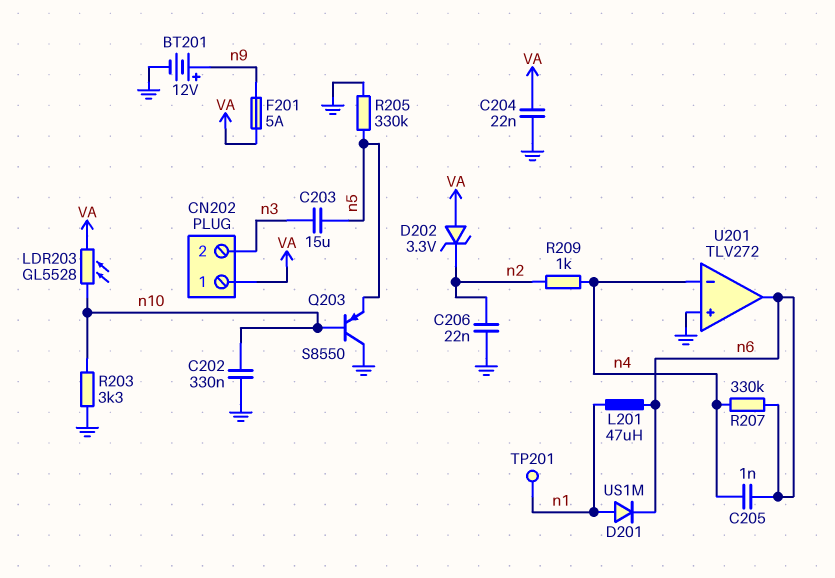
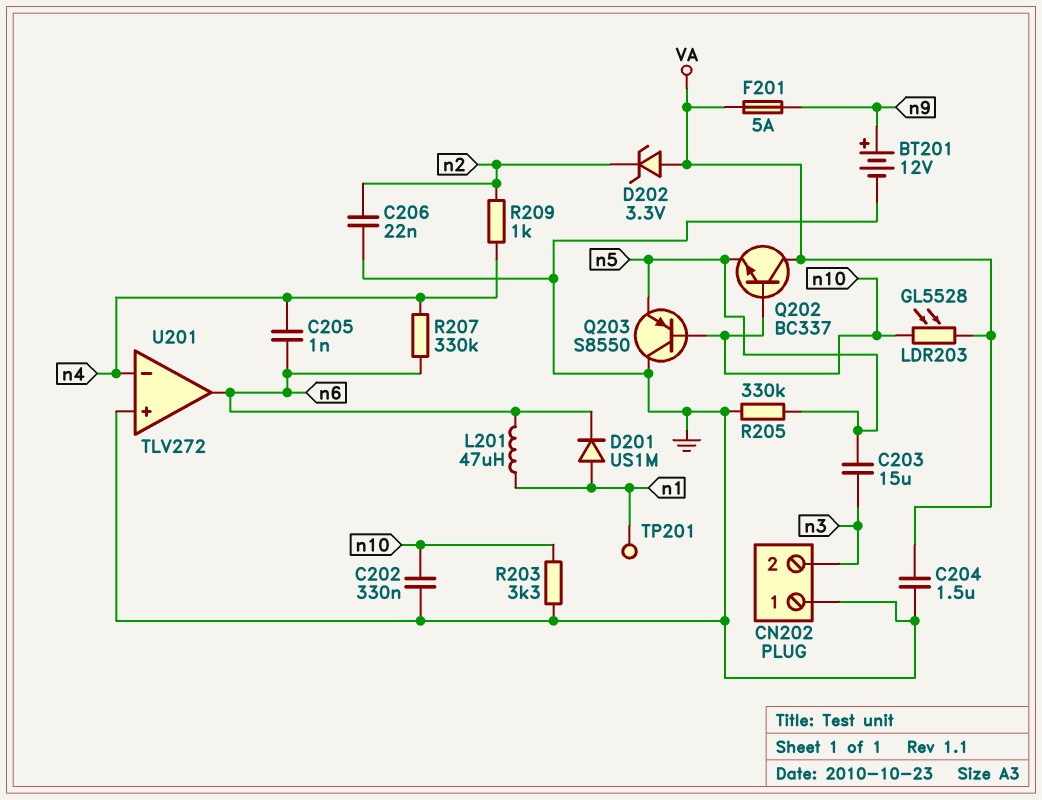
C204: 22nF (GND, VA) -> 1.5uF (GND, VA)
CN202 pin 1: VA -> GND
Q202: none -> NPN BC337 (B n10, C VA, E n5)

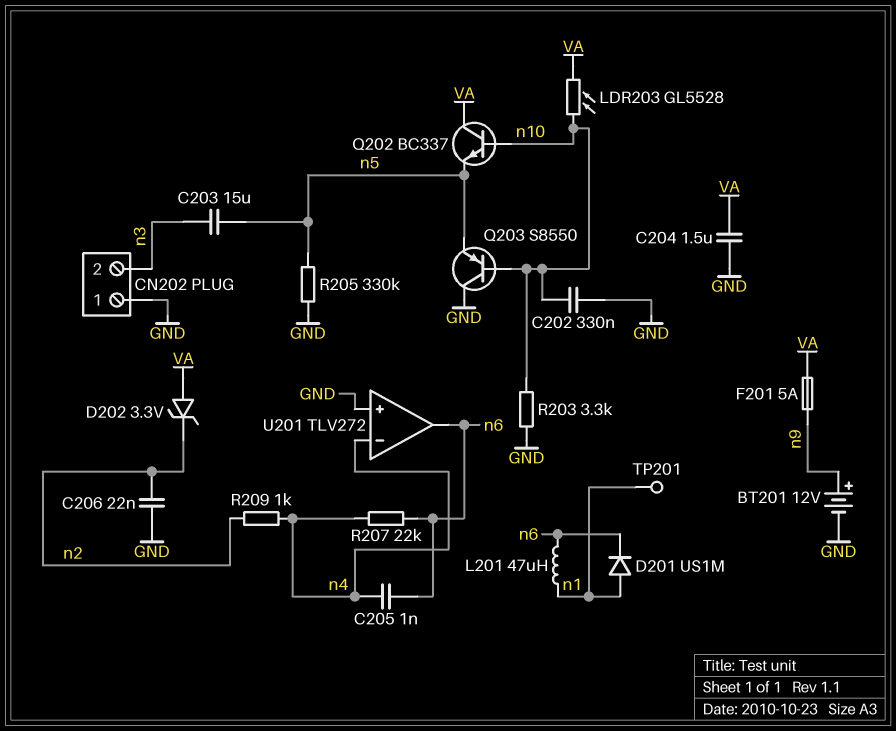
R207: 330k (n4, n6) -> 22k (n4, n6)

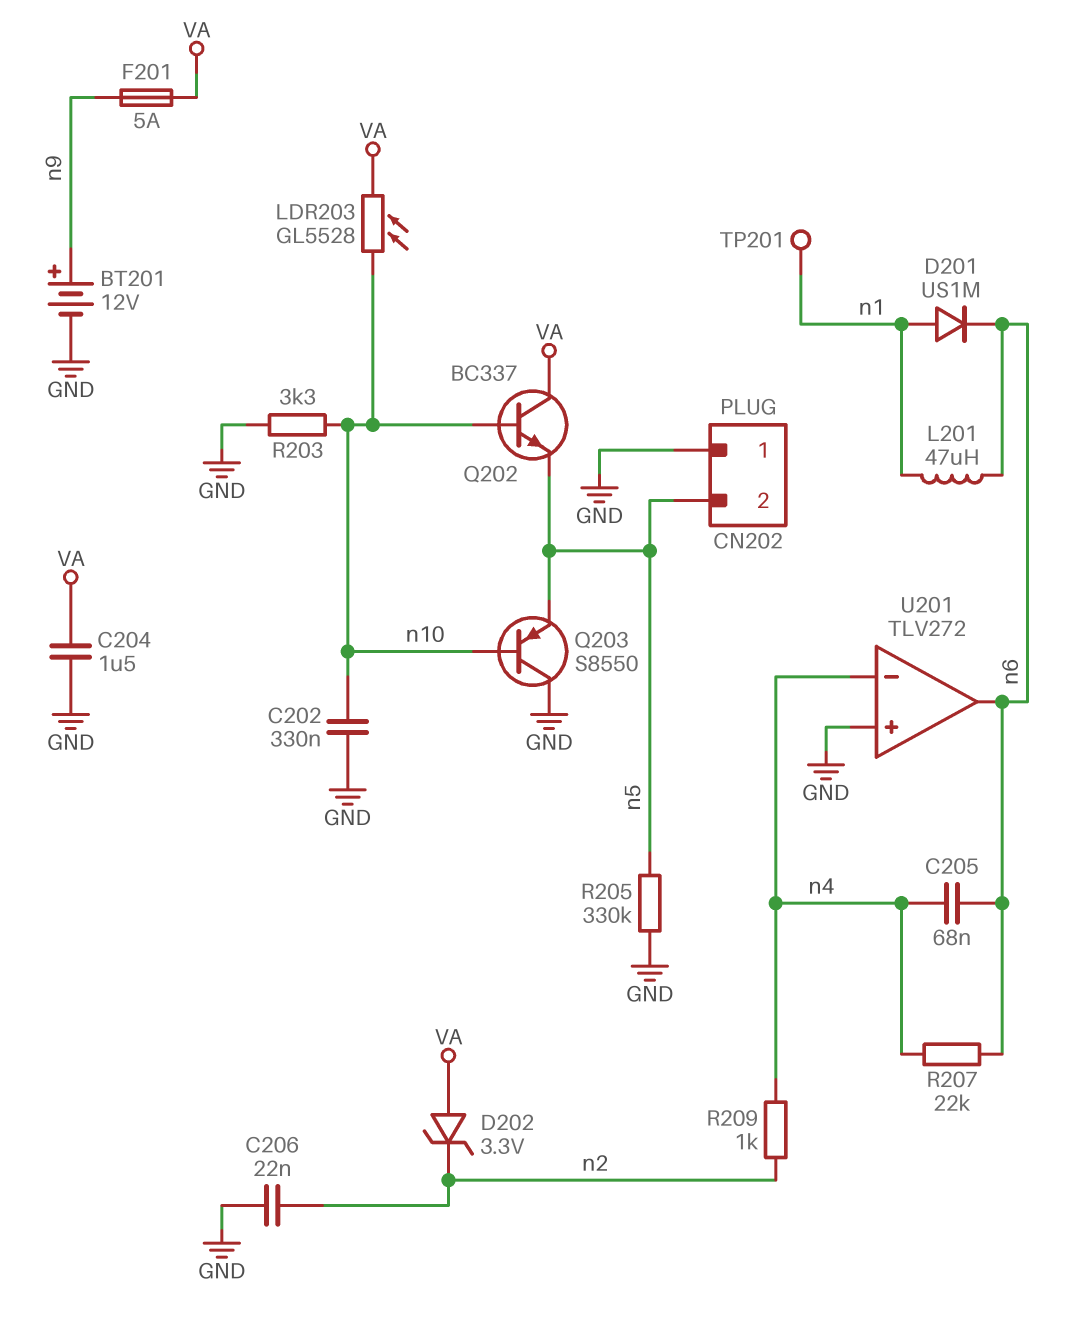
C203: 15uF (n3, n5) -> none
C205: 1nF (n4, n6) -> 68nF (n4, n6)
CN202 pin 2: n3 -> n5

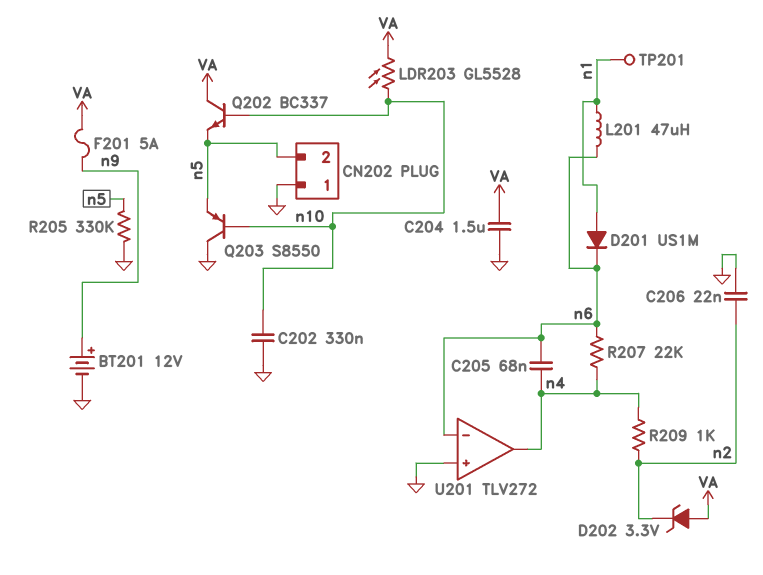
R203: 3.3k (GND, n10) -> none
U201 pin in-: n4 -> n6
U201 pin out: n6 -> n4

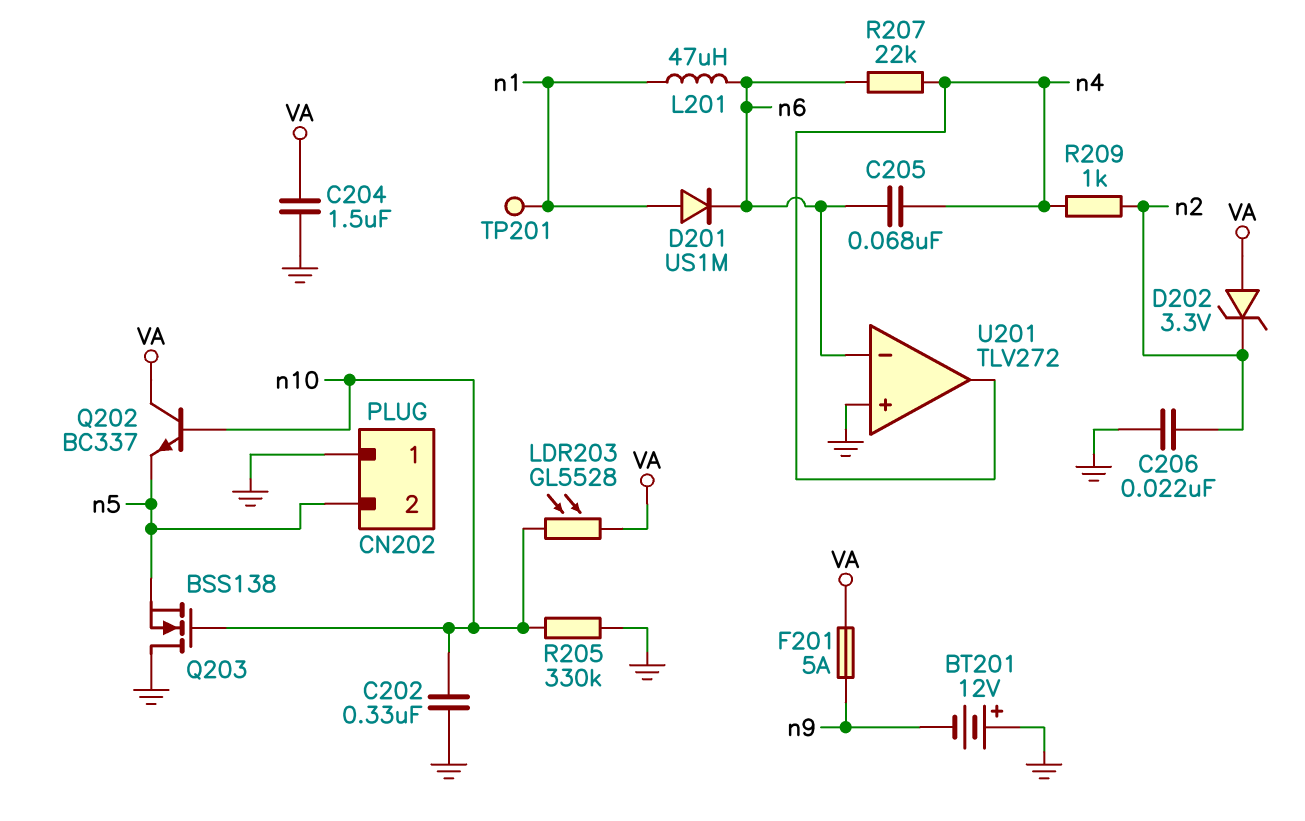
BT201: 12V (plus n9, minus GND) -> 12V (plus GND, minus n9)
Q203: PNP S8550 (B n10, C GND, E n5) -> NMOS BSS138 (G n10, D GND, S n5)
R205: 330k (GND, n5) -> 330k (GND, n10)

